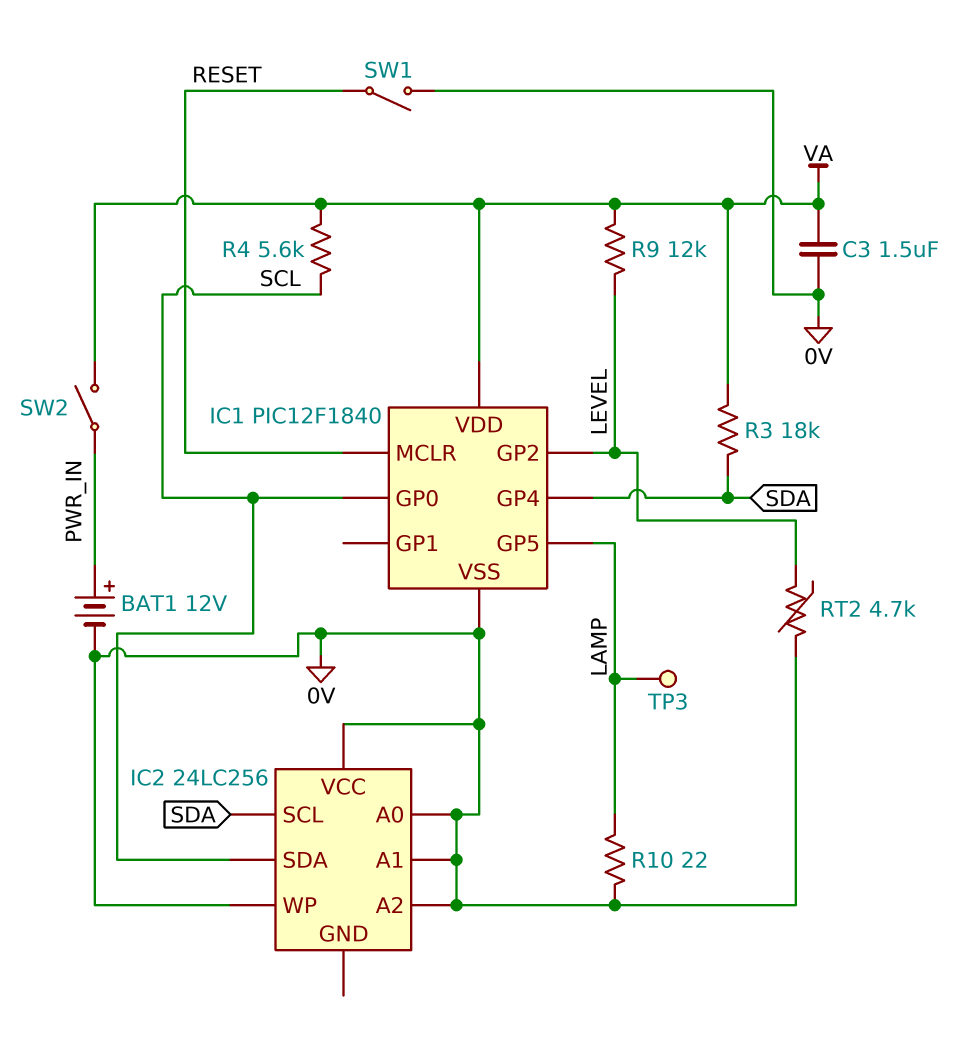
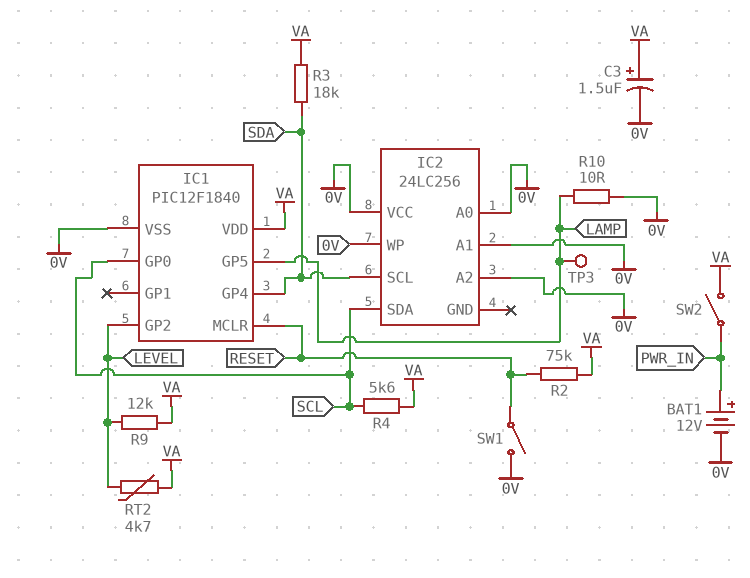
C3: 1.5uF (0V, VA) -> 1.5uF (plus VA, minus 0V)
R2: none -> 75k (RESET, VA)
R10: 22 (0V, LAMP) -> 10 (0V, LAMP)
RT2: 4.7k (0V, LEVEL) -> 4.7k (LEVEL, VA)

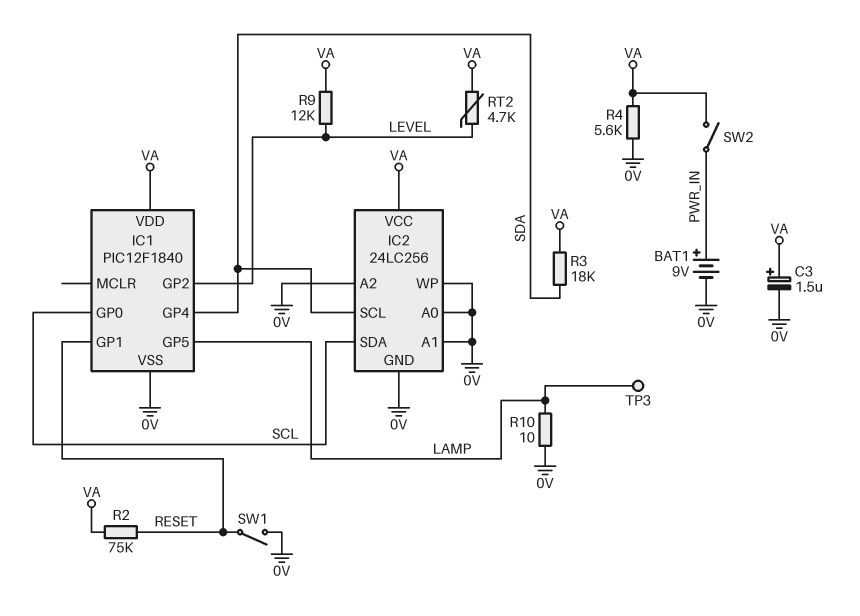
BAT1: 12V (plus PWR_IN, minus 0V) -> 9V (plus PWR_IN, minus 0V)
IC1 pin GP1: none -> RESET
IC1 pin MCLR: RESET -> none
IC2 pin GND: none -> 0V
IC2 pin VCC: 0V -> VA
R4: 5.6k (SCL, VA) -> 5.6k (0V, VA)

